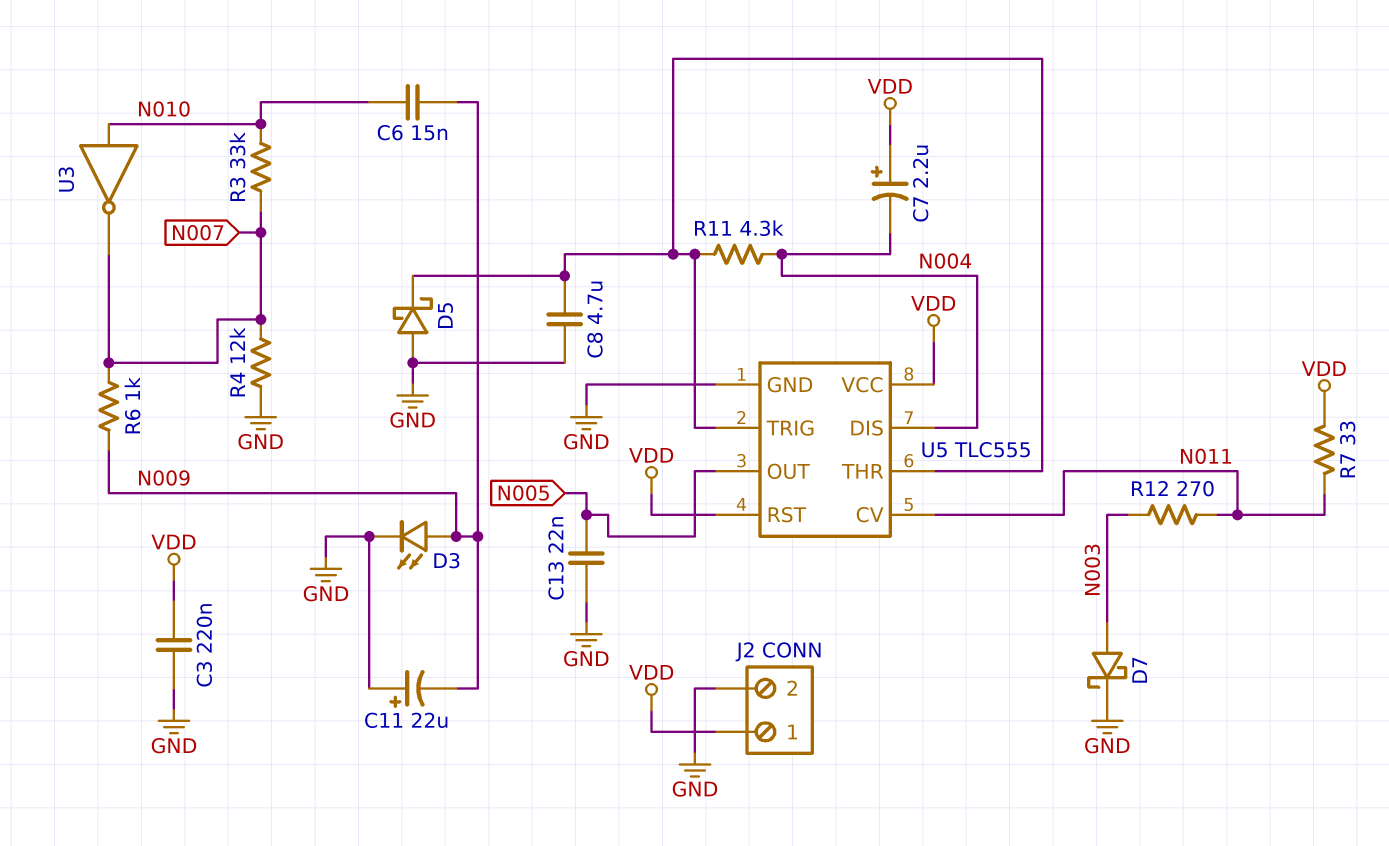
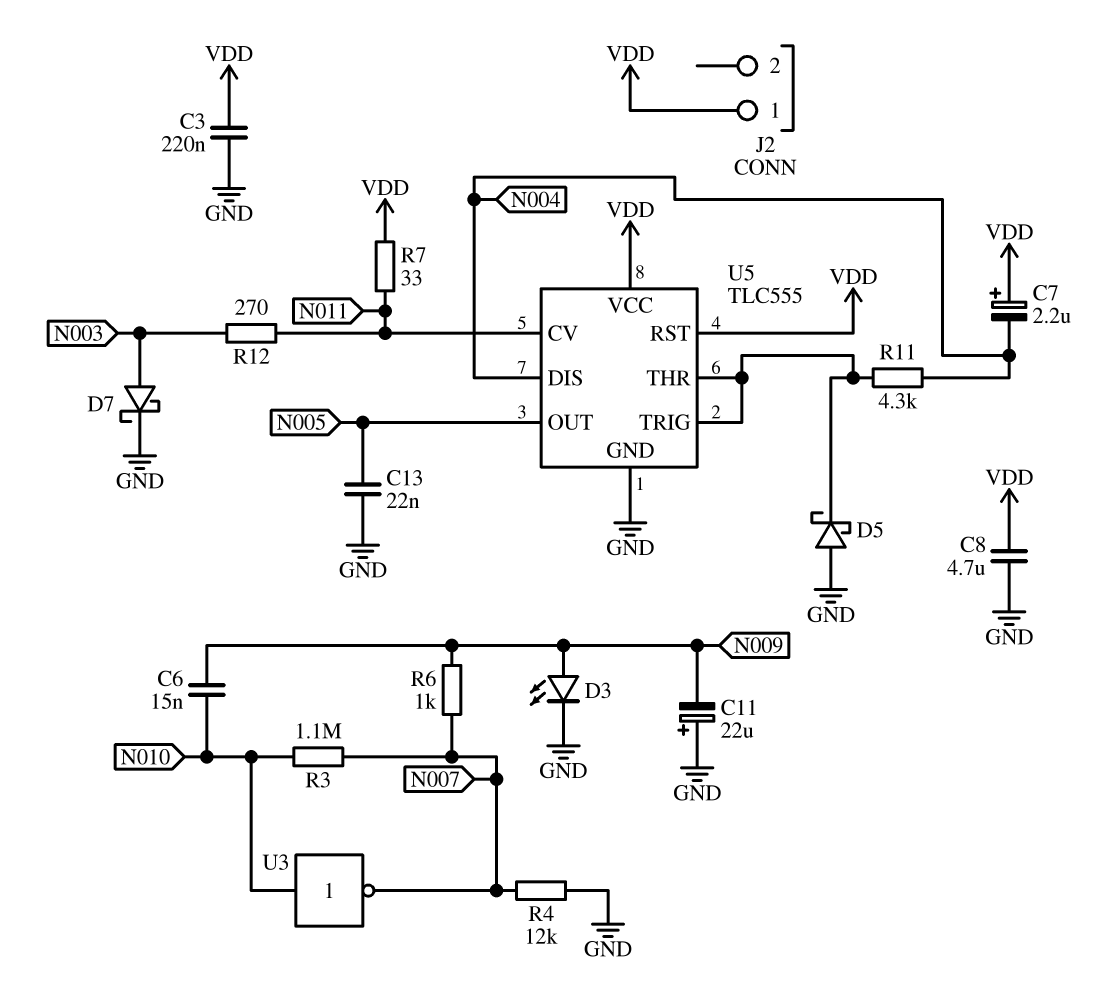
C8: 4.7uF (GND, U5/THR) -> 4.7uF (GND, VDD)
J2 pin 2: GND -> none
R3: 33k (N007, N010) -> 1.1M (N007, N010)

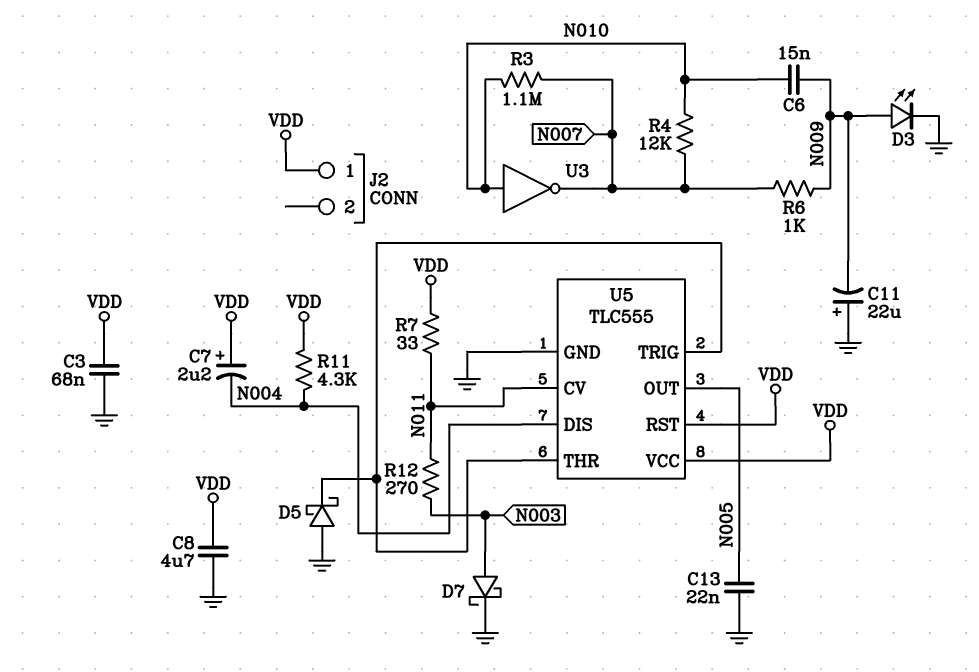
C3: 220nF (GND, VDD) -> 68nF (GND, VDD)
R4: 12k (GND, N007) -> 12k (N007, N010)
R11: 4.3k (N004, U5/THR) -> 4.3k (N004, VDD)

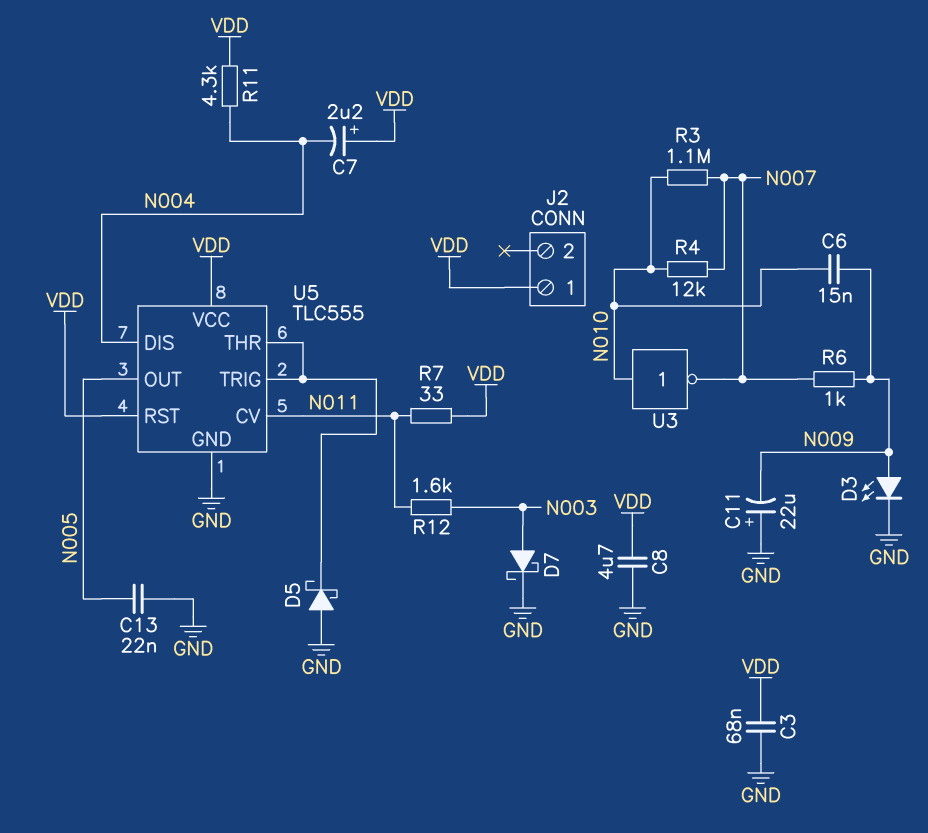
R12: 270 (N003, N011) -> 1.6k (N003, N011)

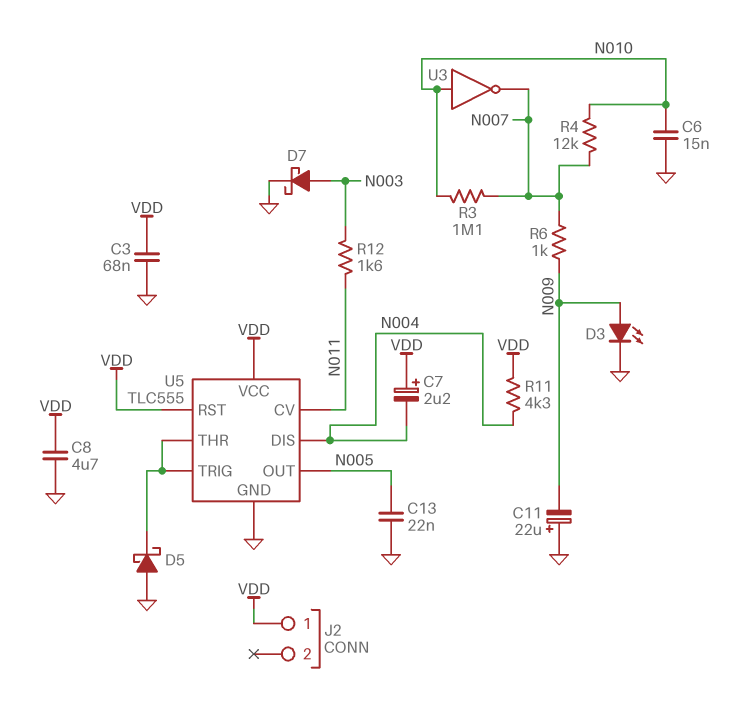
C6: 15nF (N009, N010) -> 15nF (GND, N010)
R7: 33 (N011, VDD) -> none

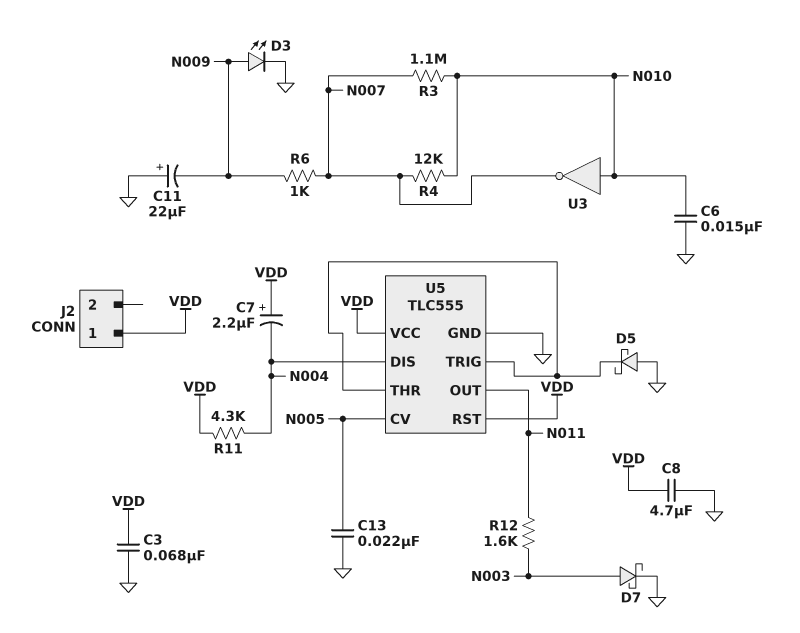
U5 pin CV: N011 -> N005
U5 pin OUT: N005 -> N011

